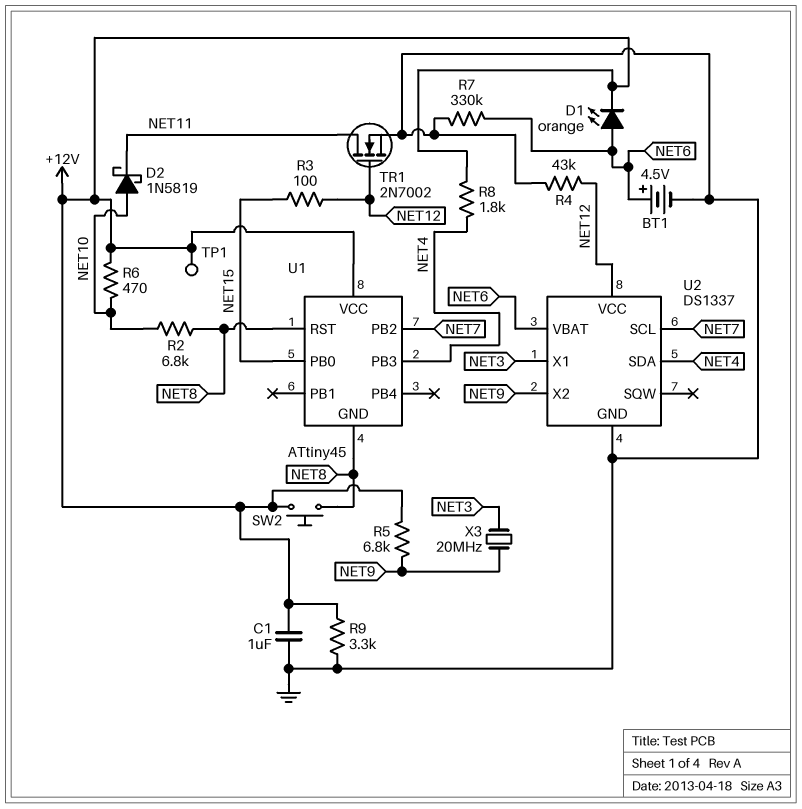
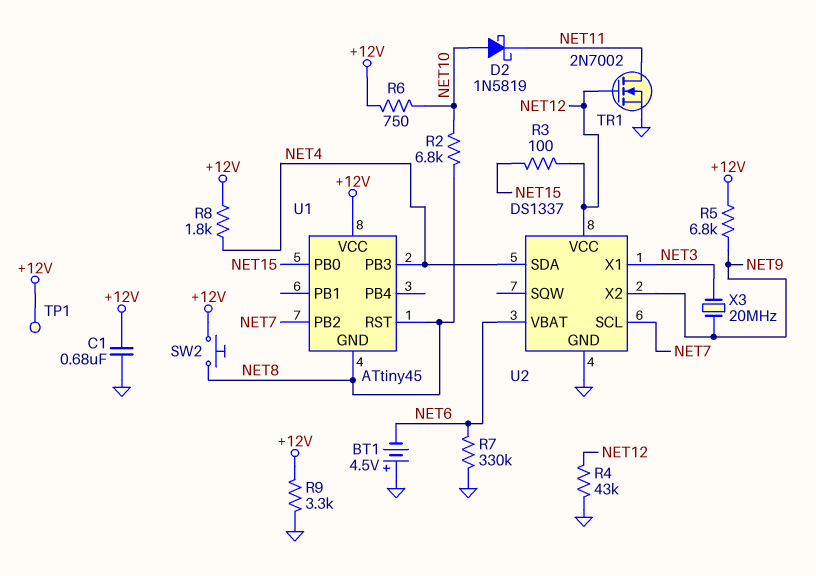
BT1: 4.5V (plus NET6, minus GND) -> 4.5V (plus GND, minus NET6)
C1: 1uF (+12V, GND) -> 680nF (+12V, GND)
D1: LED orange (A NET6, K +12V) -> none
R6: 470 (+12V, NET10) -> 750 (+12V, NET10)

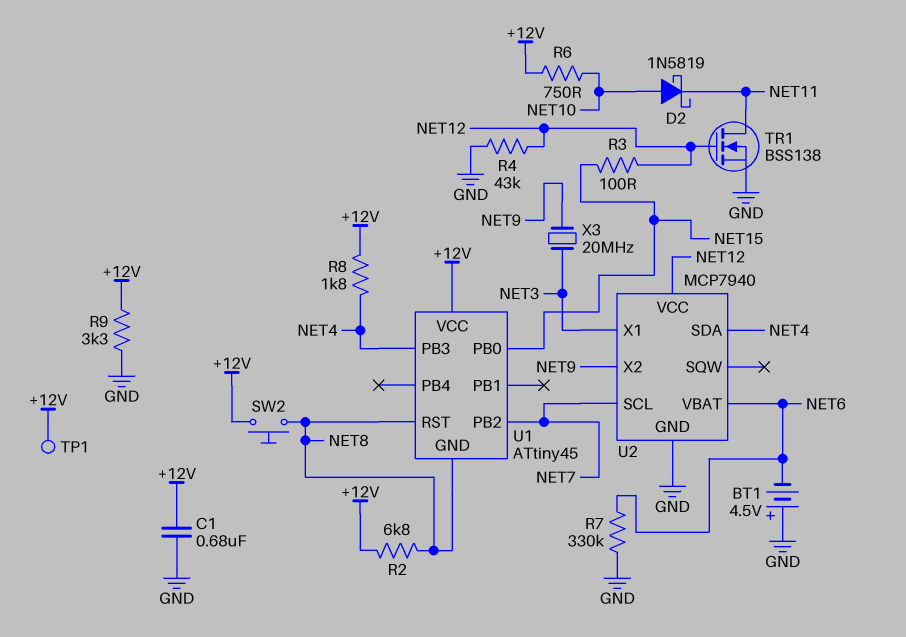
R2: 6.8k (NET8, NET10) -> 6.8k (+12V, NET8)
R5: 6.8k (+12V, NET9) -> none
TR1: NMOS 2N7002 (G NET12, D NET11, S GND) -> NMOS BSS138 (G NET12, D NET11, S GND)
U2: DS1337 -> MCP7940

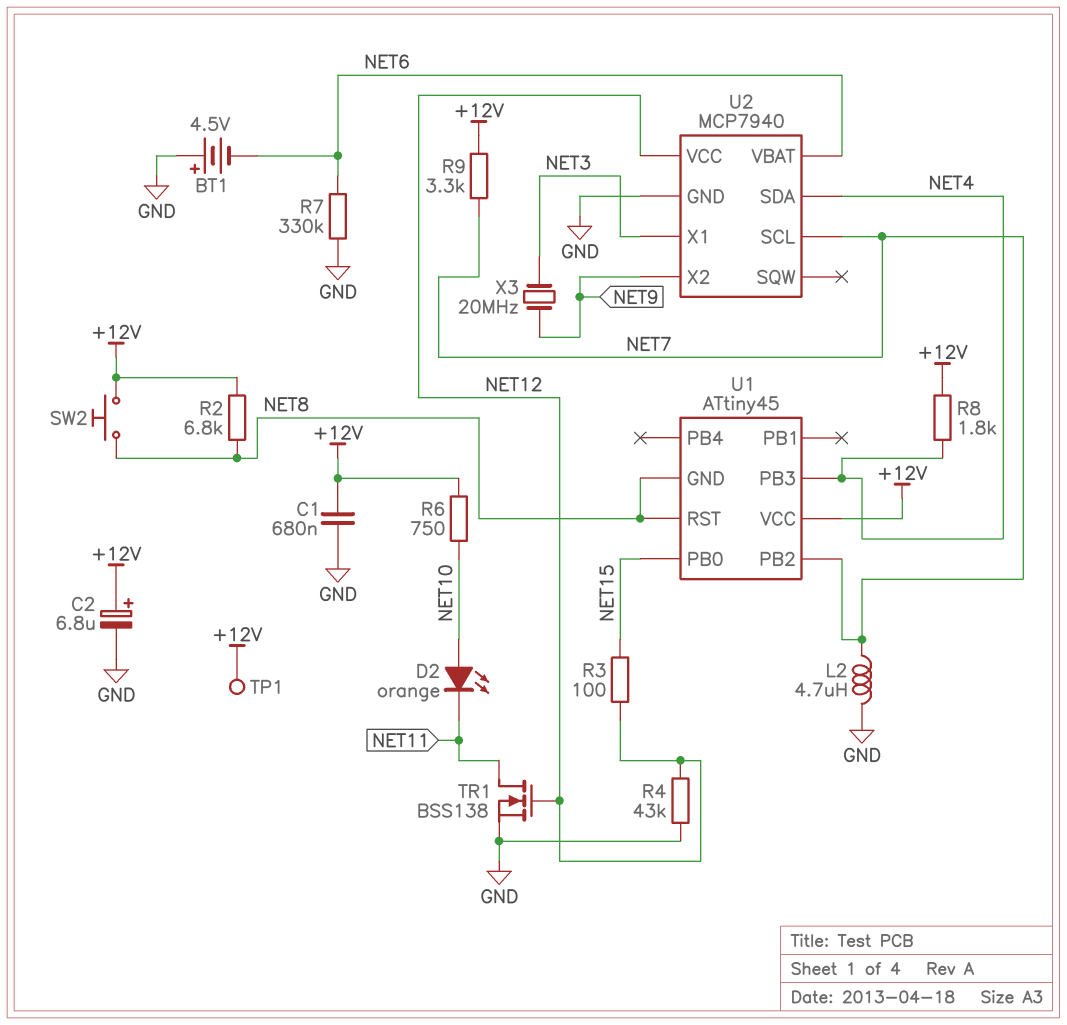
C2: none -> 6.8uF (plus +12V, minus GND)
D2: schottky 1N5819 (A NET10, K NET11) -> LED orange (A NET10, K NET11)
L2: none -> 4.7uH (GND, NET7)
R9: 3.3k (+12V, GND) -> 3.3k (+12V, NET7)

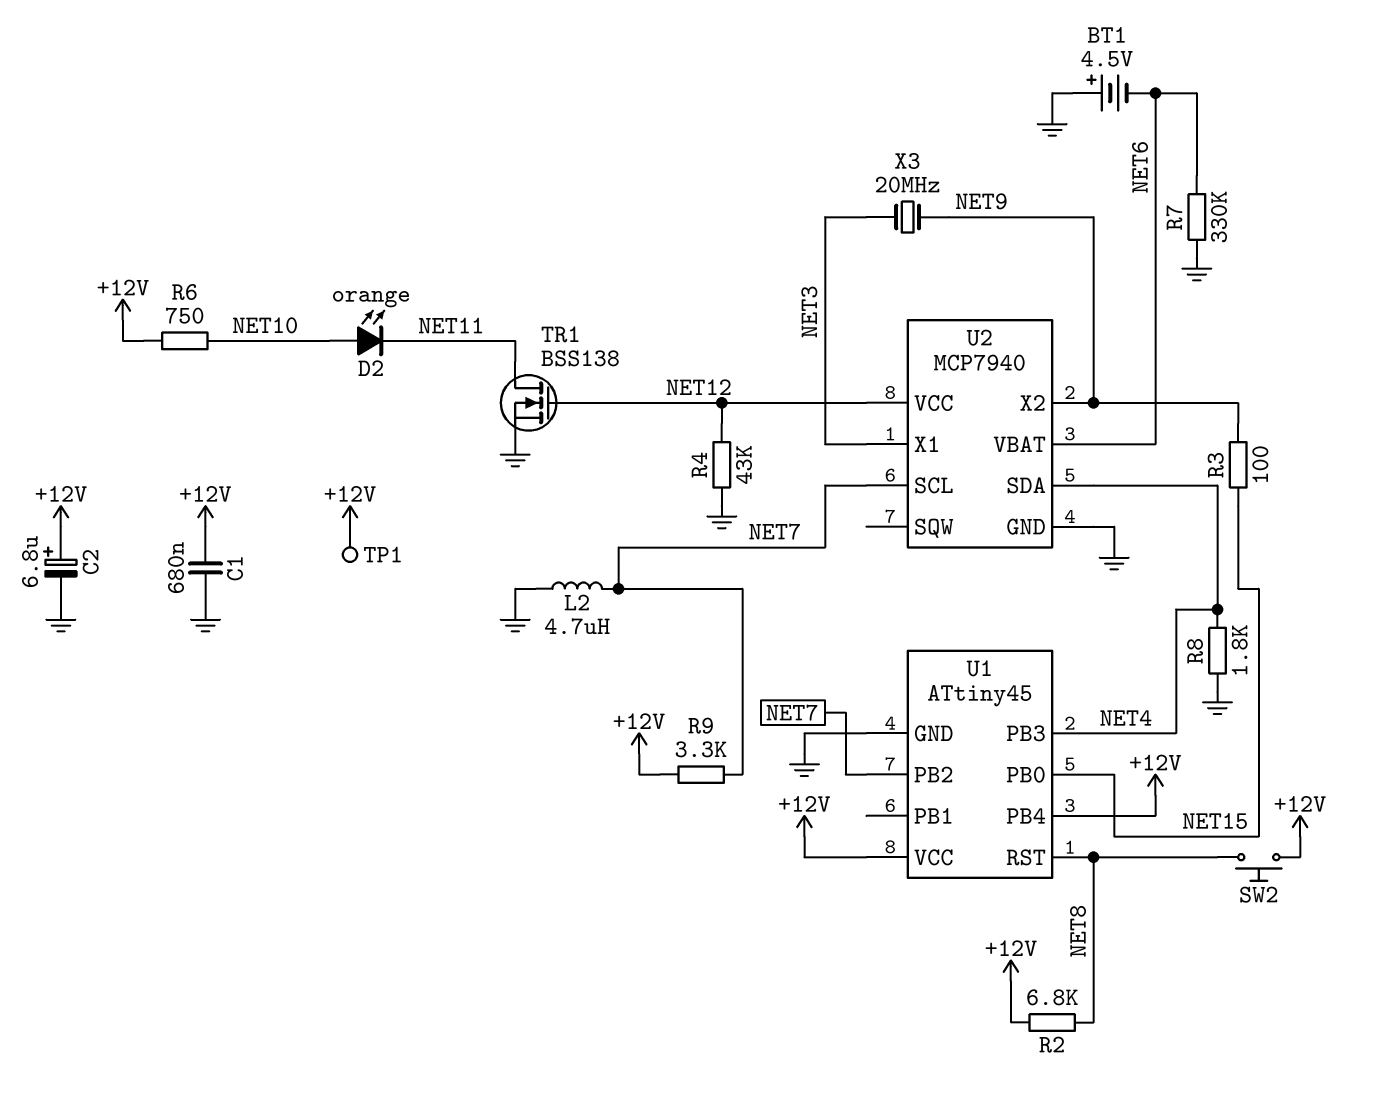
R3: 100 (NET12, NET15) -> 100 (NET9, NET15)
R8: 1.8k (+12V, NET4) -> 1.8k (GND, NET4)
U1 pin GND: NET8 -> GND
U1 pin PB4: none -> +12V

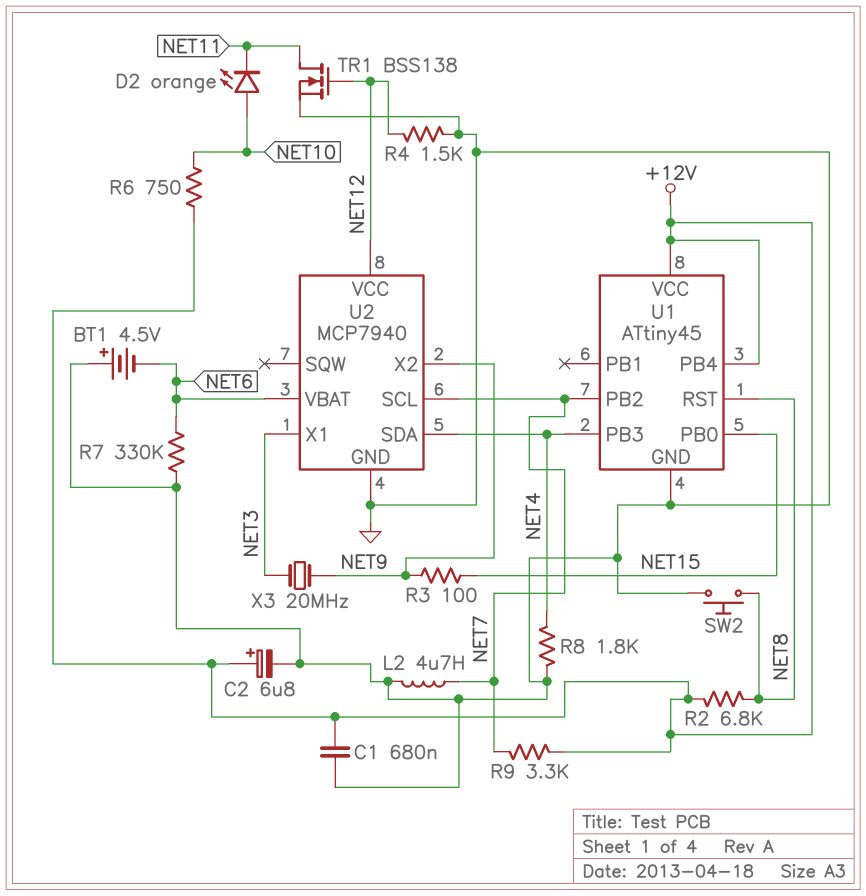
R4: 43k (GND, NET12) -> 1.5k (GND, NET12)
SW2: button (+12V, NET8) -> button (GND, NET8)
TP1: test point (+12V) -> none

